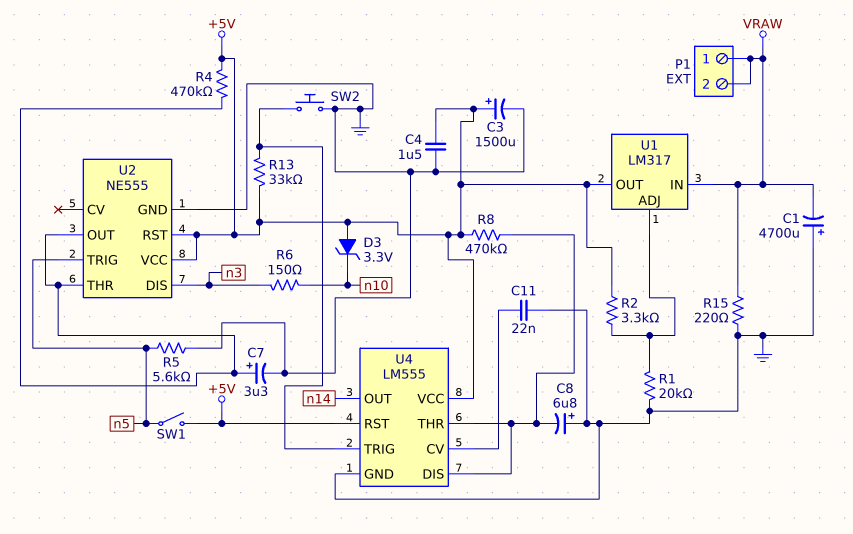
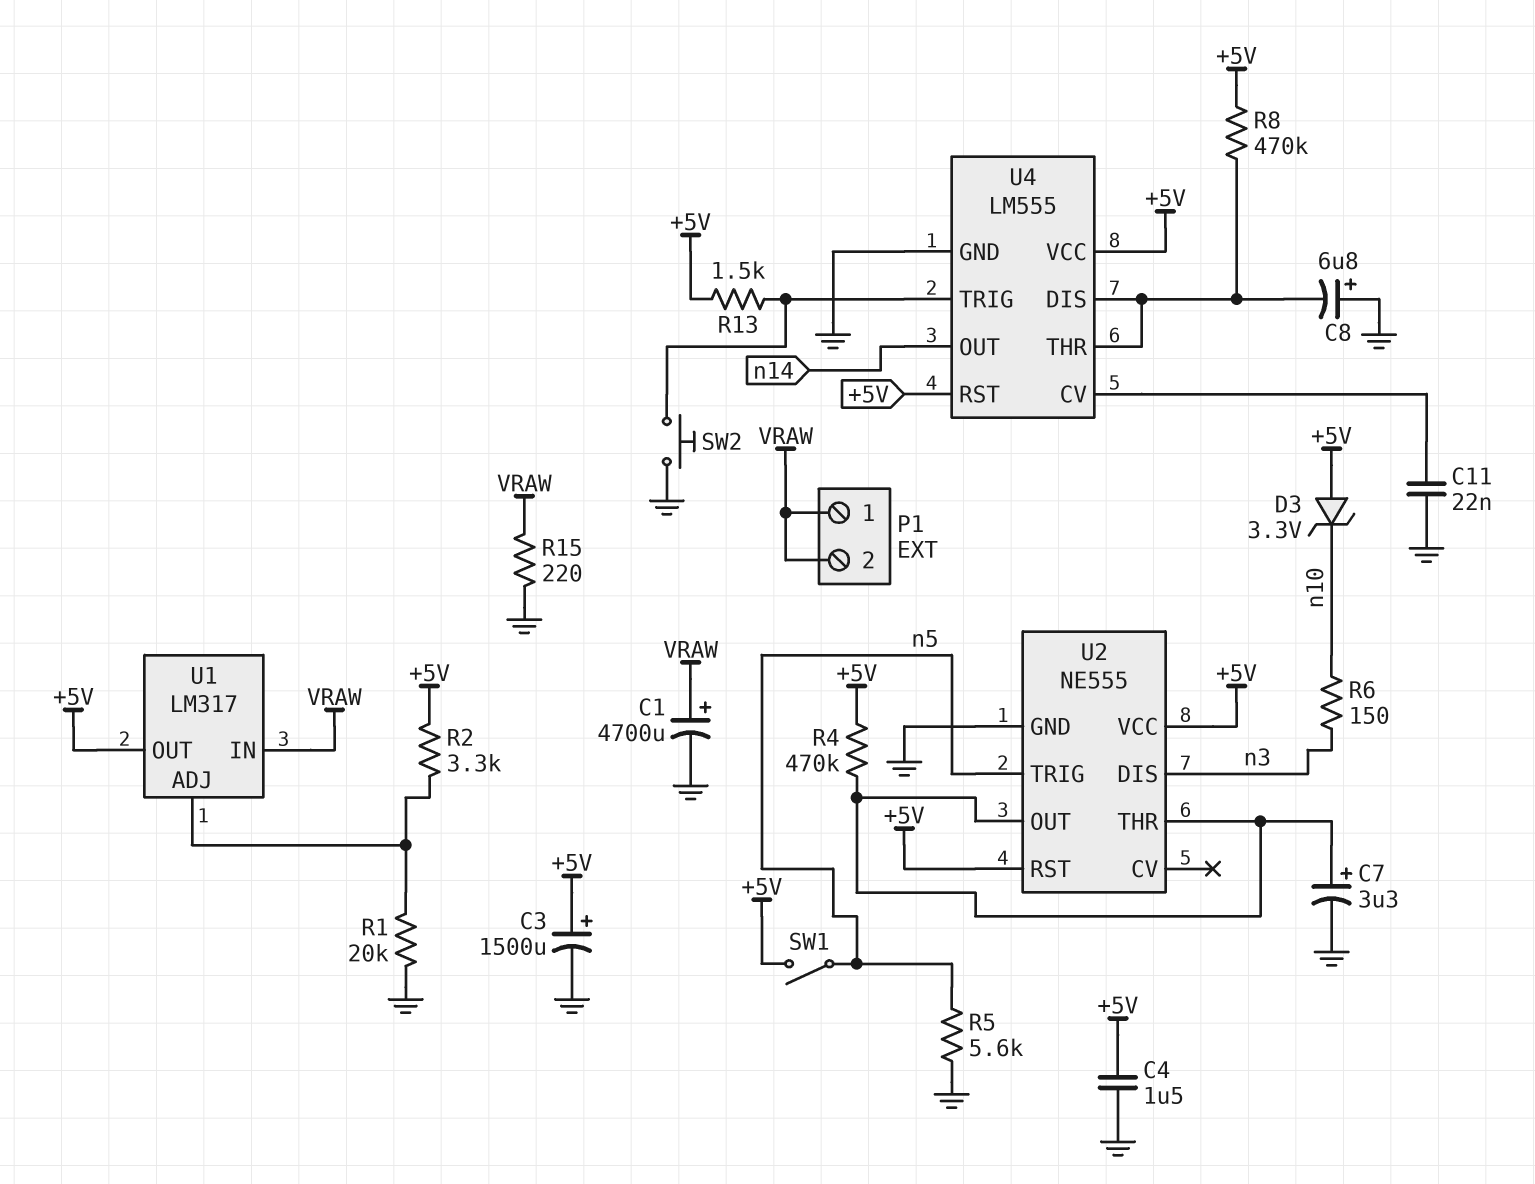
C1: 4700uF (plus GND, minus VRAW) -> 4700uF (plus VRAW, minus GND)
R13: 33k (+5V, U4/TRIG) -> 1.5k (+5V, U4/TRIG)

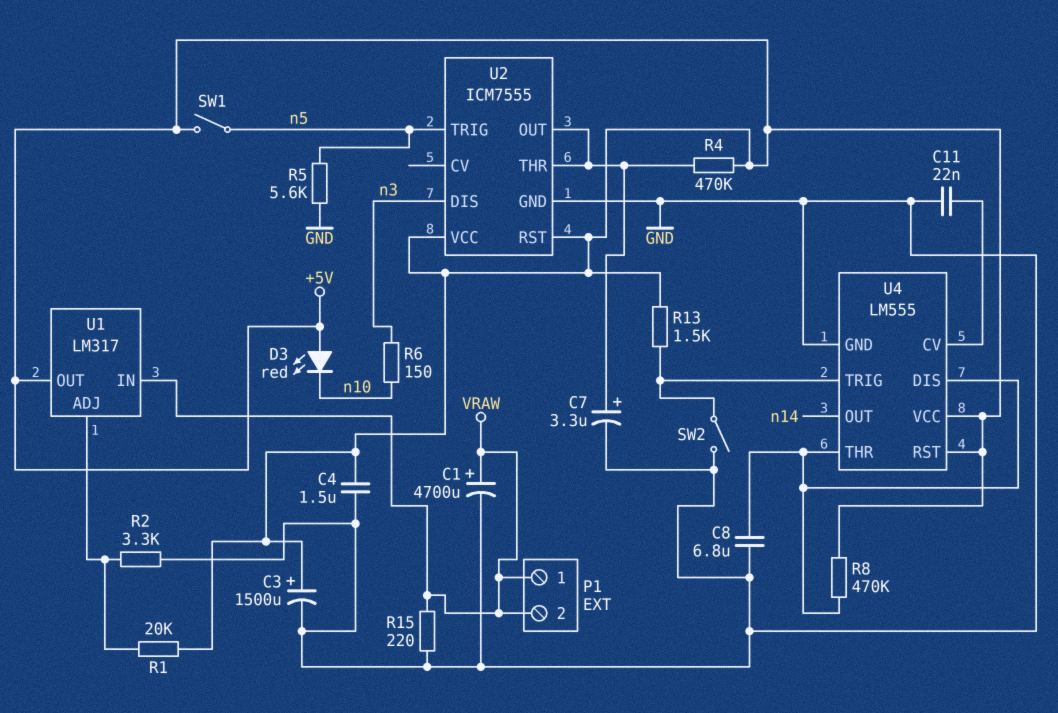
C8: 6.8uF (plus GND, minus U4/DIS) -> 6.8uF (GND, U4/DIS)
D3: zener 3.3V (A +5V, K n10) -> LED red (A +5V, K n10)
R1: 20k (GND, U1/ADJ) -> 20k (+5V, U1/ADJ)
R2: 3.3k (+5V, U1/ADJ) -> 3.3k (GND, U1/ADJ)
SW2: button (GND, U4/TRIG) -> switch (GND, U4/TRIG)
U2: NE555 -> ICM7555

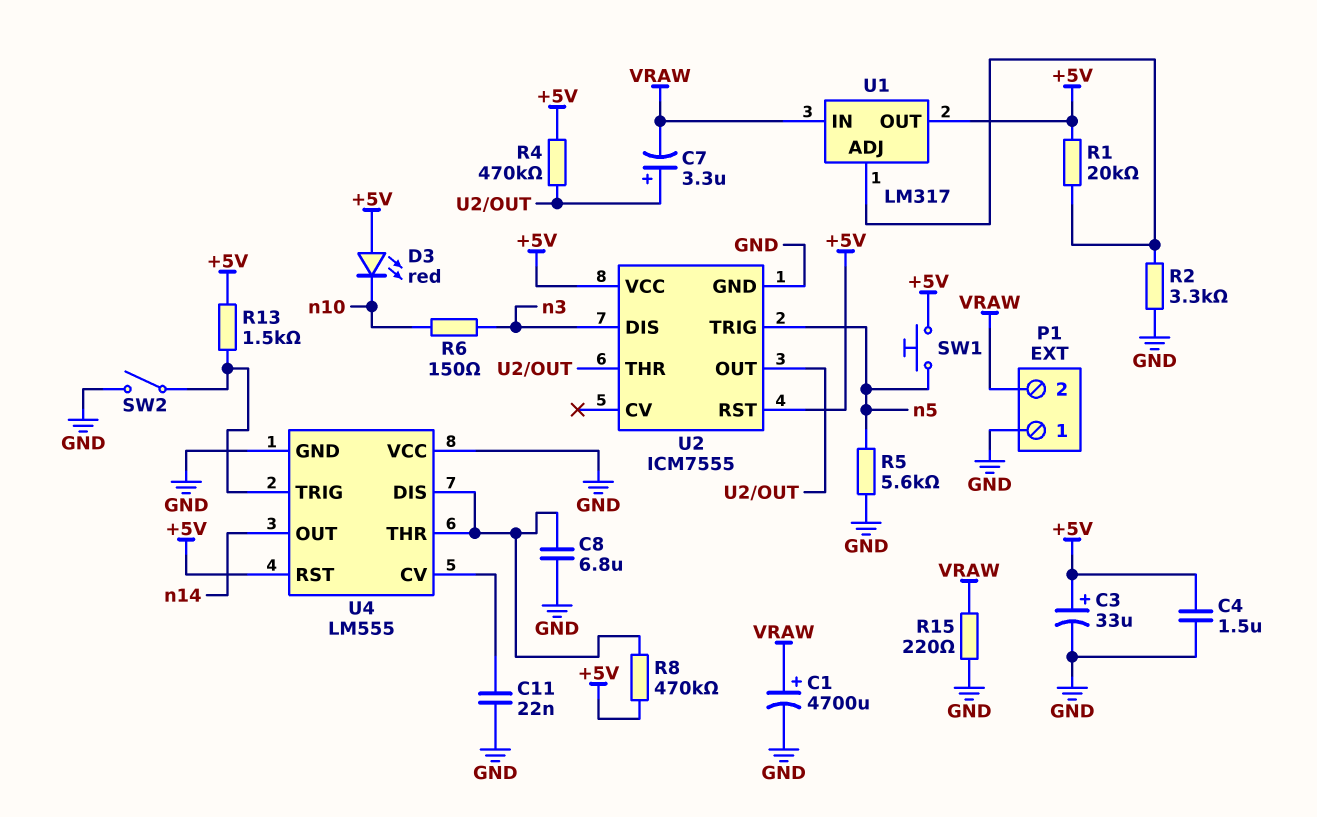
C3: 1500uF (plus +5V, minus GND) -> 33uF (plus +5V, minus GND)
C7: 3.3uF (plus U2/OUT, minus GND) -> 3.3uF (plus U2/OUT, minus VRAW)
P1 pin 1: VRAW -> GND
SW1: switch (+5V, n5) -> button (+5V, n5)
U4 pin VCC: +5V -> GND

